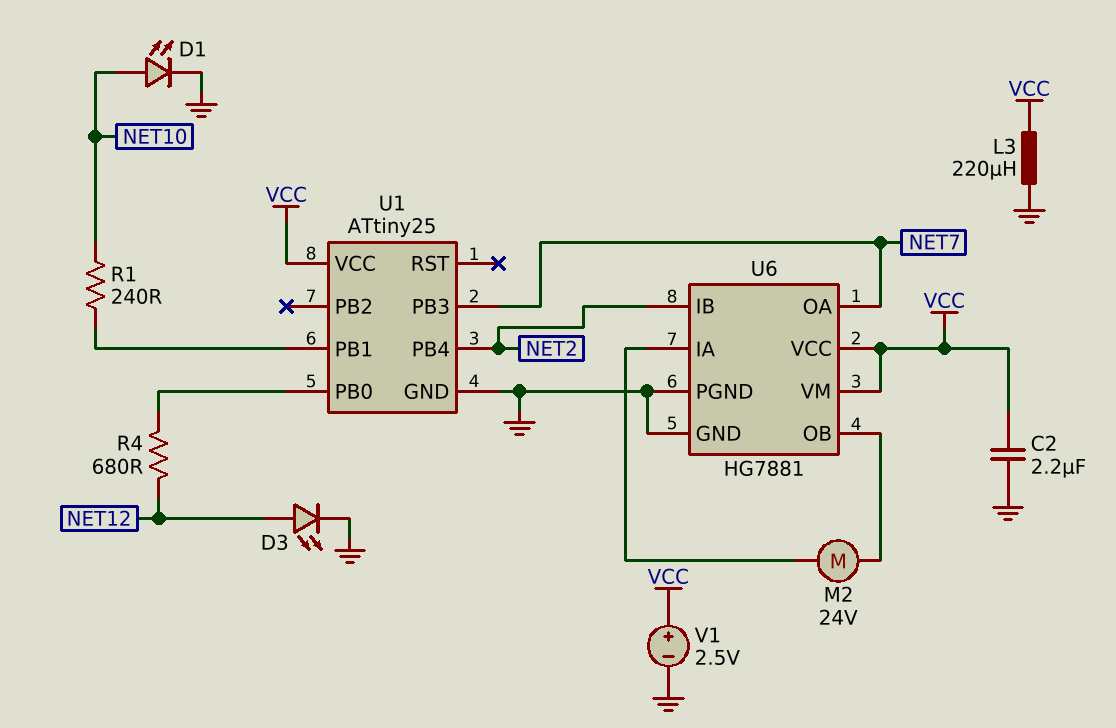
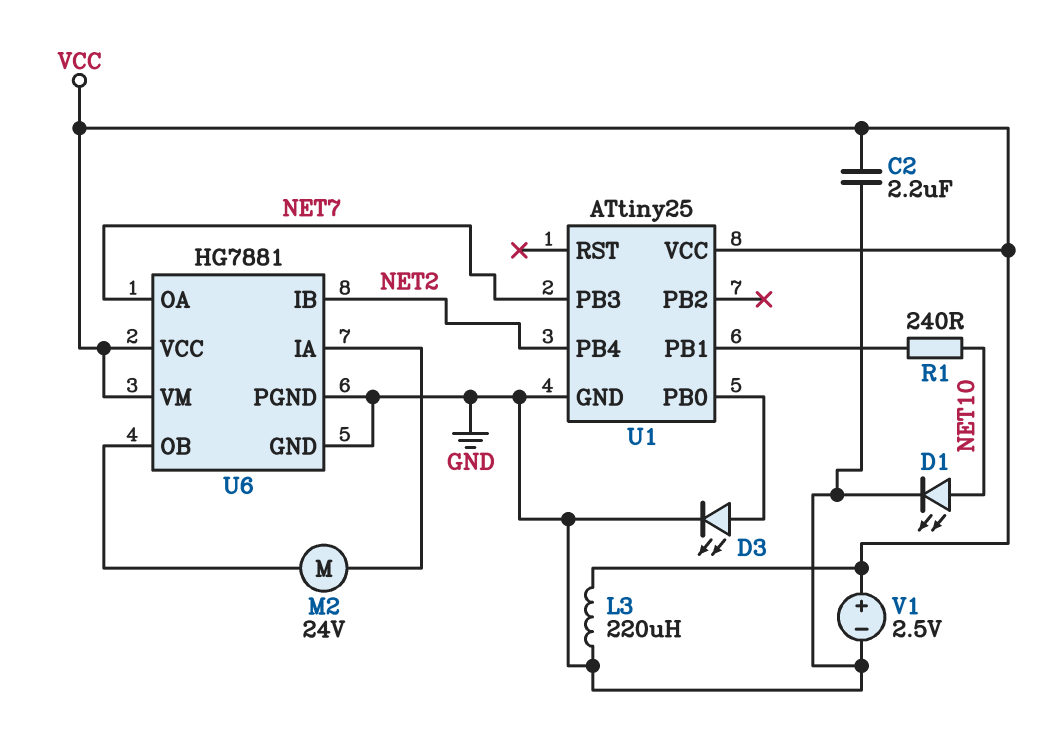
D3: LED (A NET12, K GND) -> LED (A U1/PB0, K GND)
R4: 680 (NET12, U1/PB0) -> none

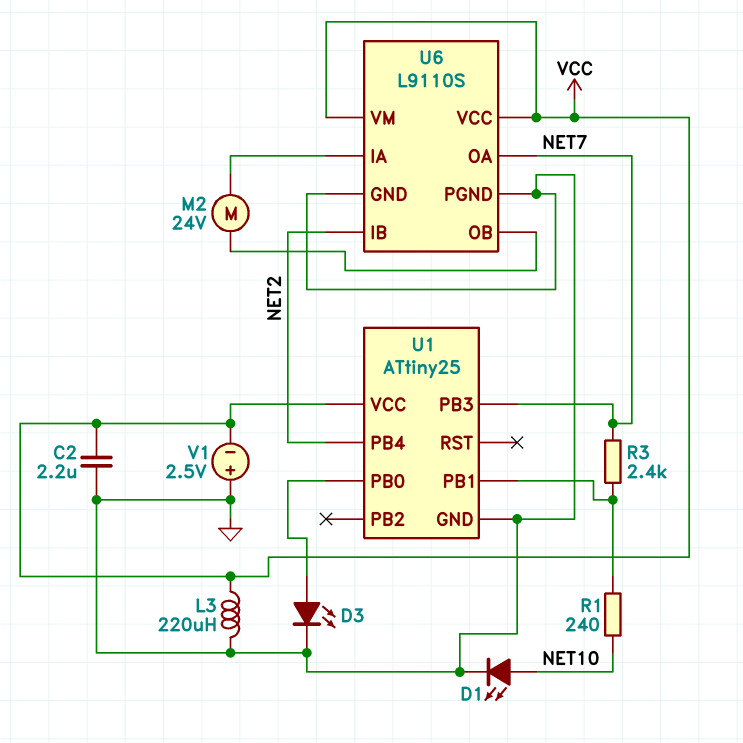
R3: none -> 2.4k (NET7, U1/PB1)
U6: HG7881 -> L9110S
V1: 2.5V (plus VCC, minus GND) -> 2.5V (plus GND, minus VCC)

